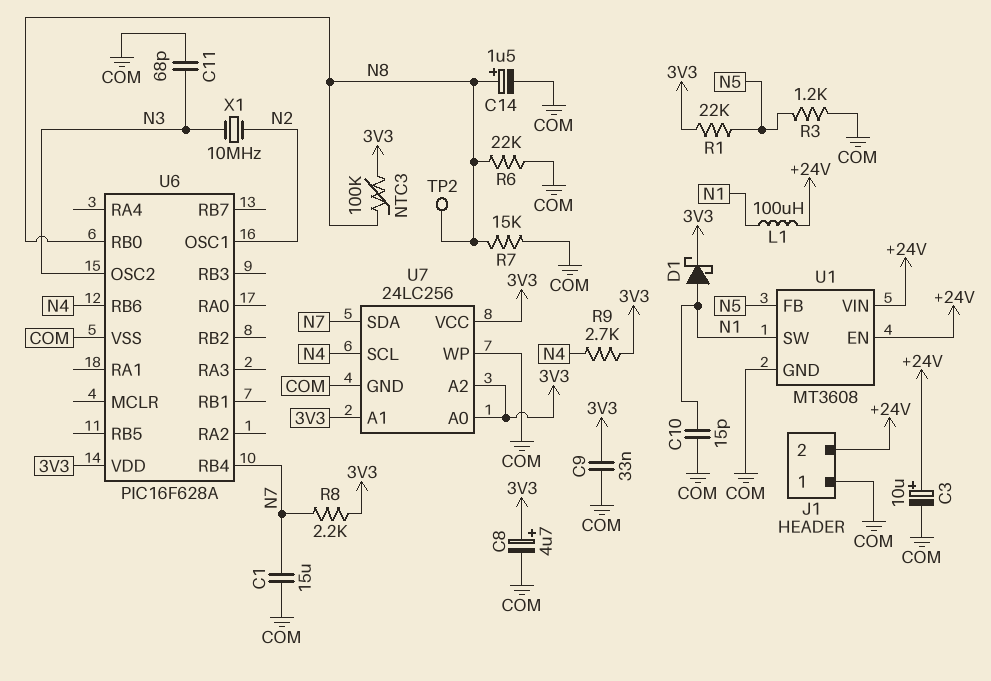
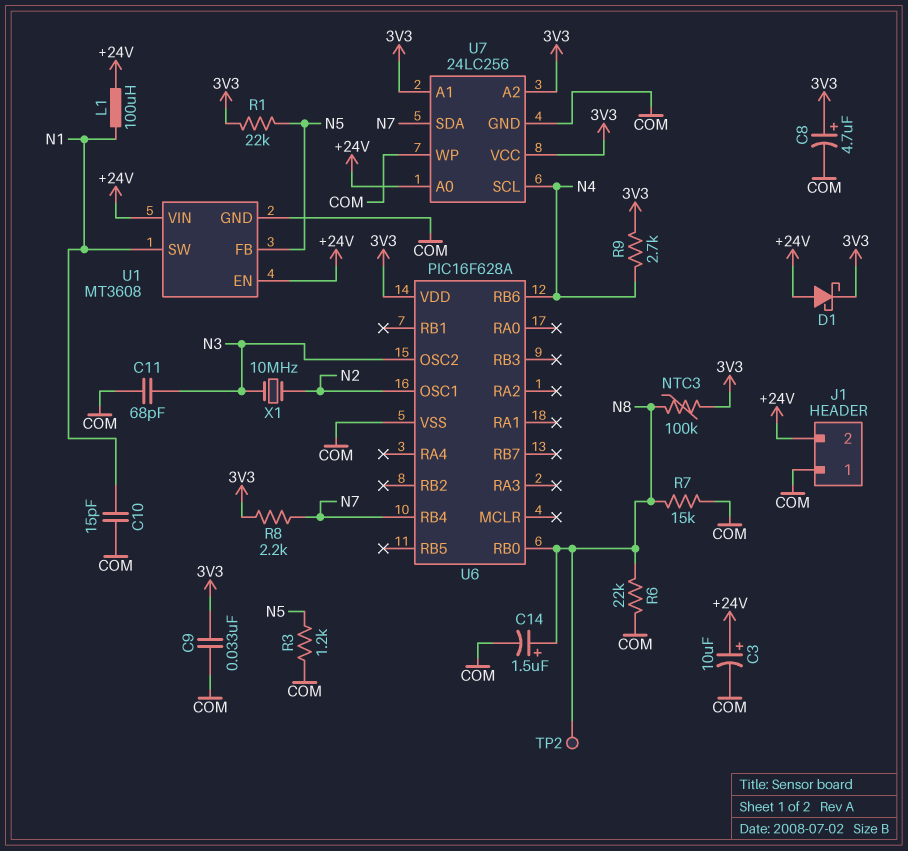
C1: 15uF (COM, N7) -> none
D1: schottky (A N1, K 3V3) -> schottky (A +24V, K 3V3)
U7 pin A0: 3V3 -> +24V

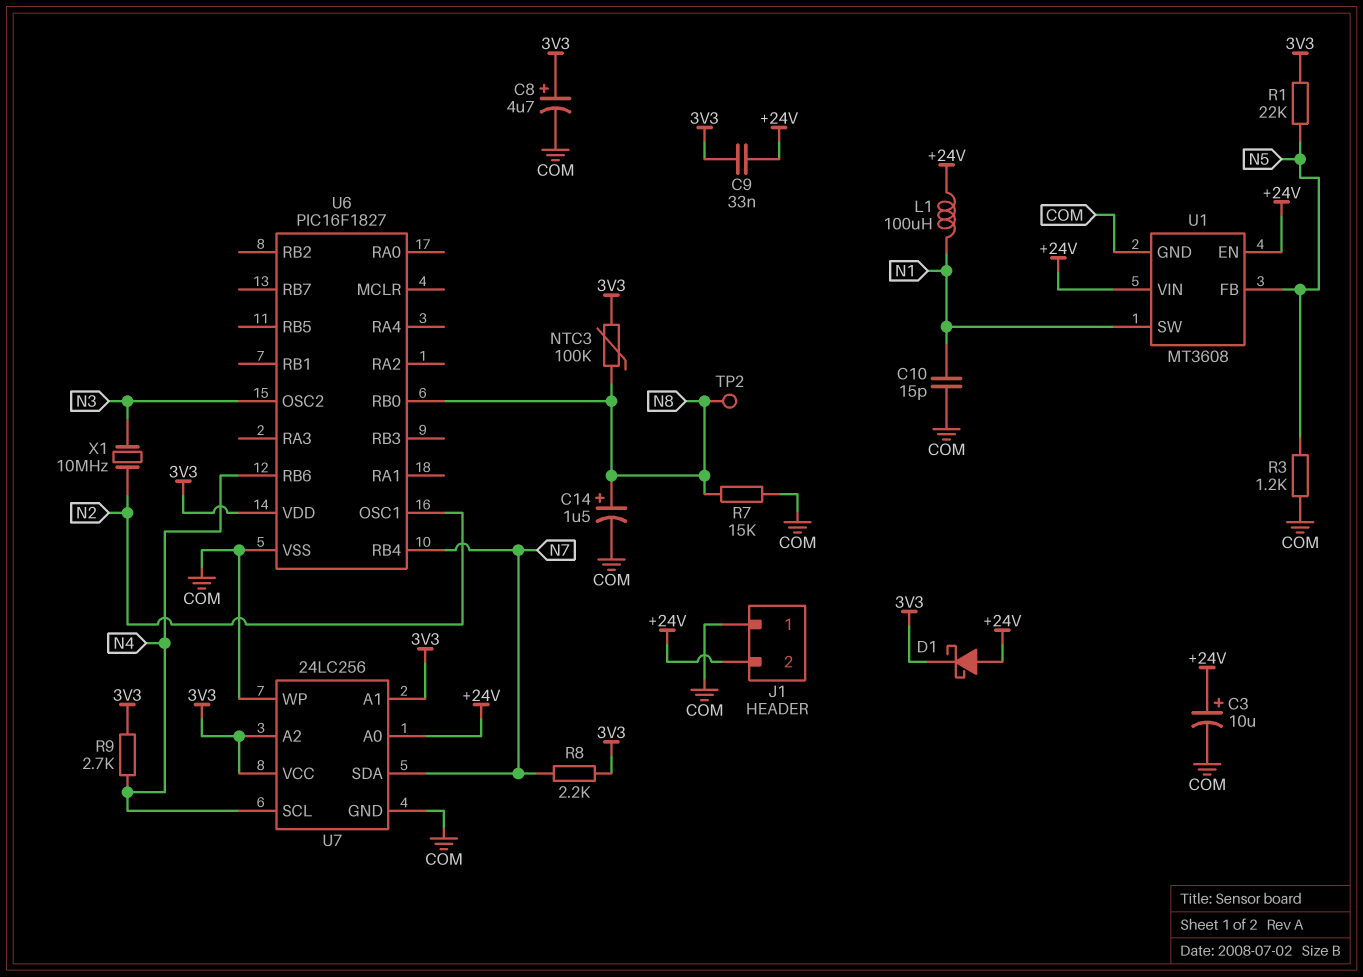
C9: 33nF (3V3, COM) -> 33nF (+24V, 3V3)
C11: 68pF (COM, N3) -> none
R6: 22k (COM, N8) -> none
U6: PIC16F628A -> PIC16F1827

